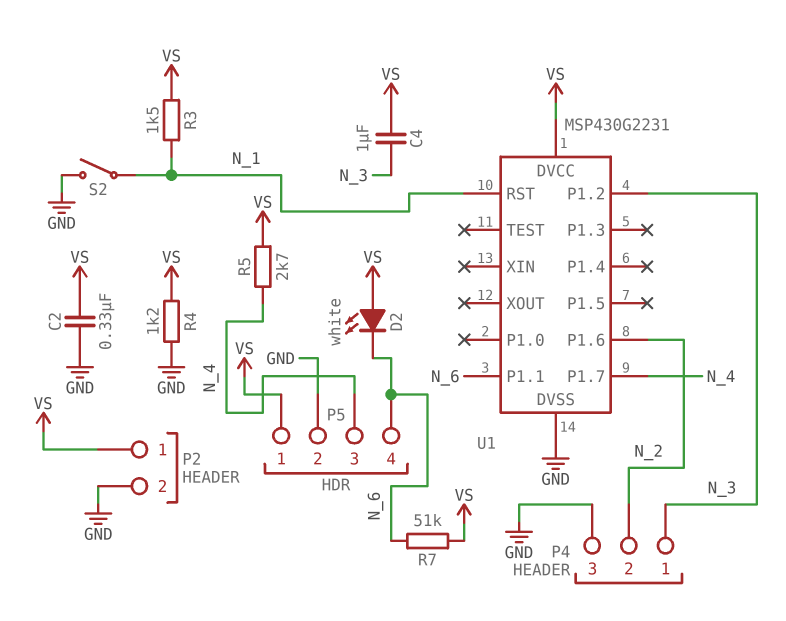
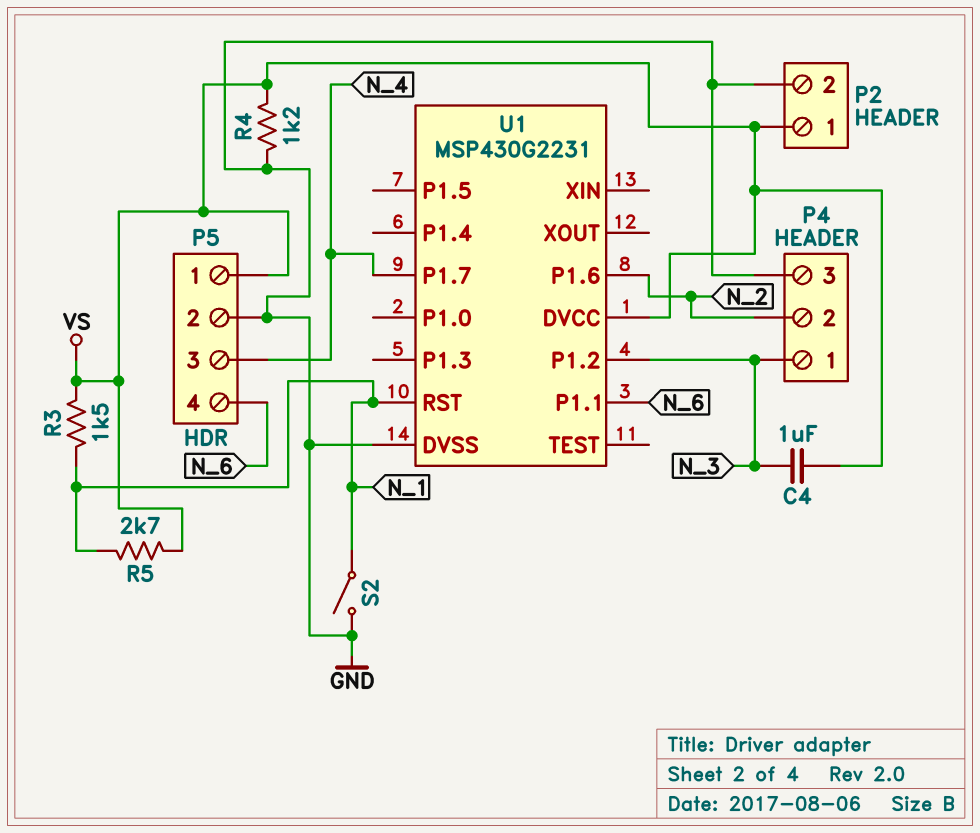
C2: 330nF (GND, VS) -> none
D2: LED white (A VS, K N_6) -> none
R5: 2.7k (N_4, VS) -> 2.7k (N_1, VS)
R7: 51k (N_6, VS) -> none

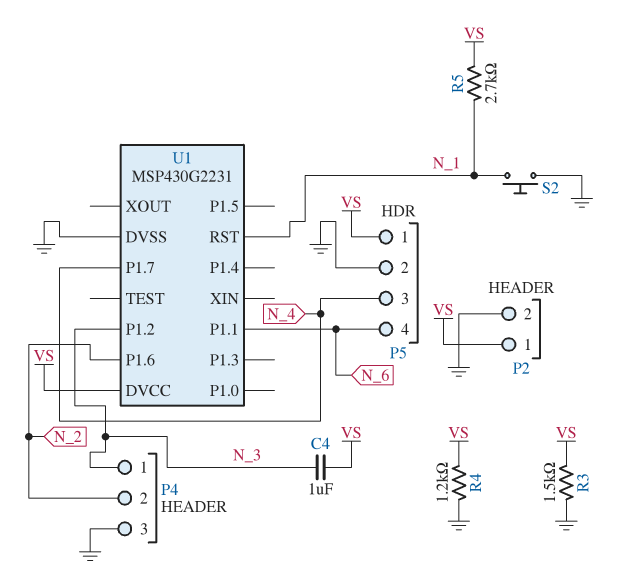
R3: 1.5k (N_1, VS) -> 1.5k (GND, VS)
S2: switch (GND, N_1) -> button (GND, N_1)

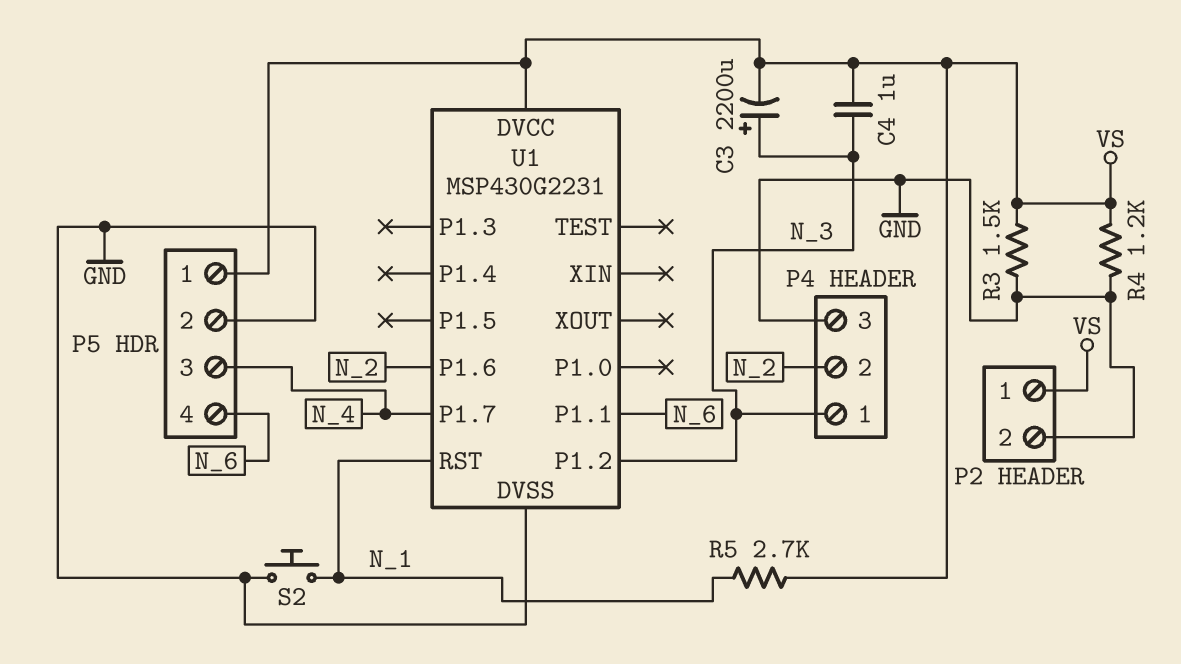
C3: none -> 2200uF (plus N_3, minus VS)

